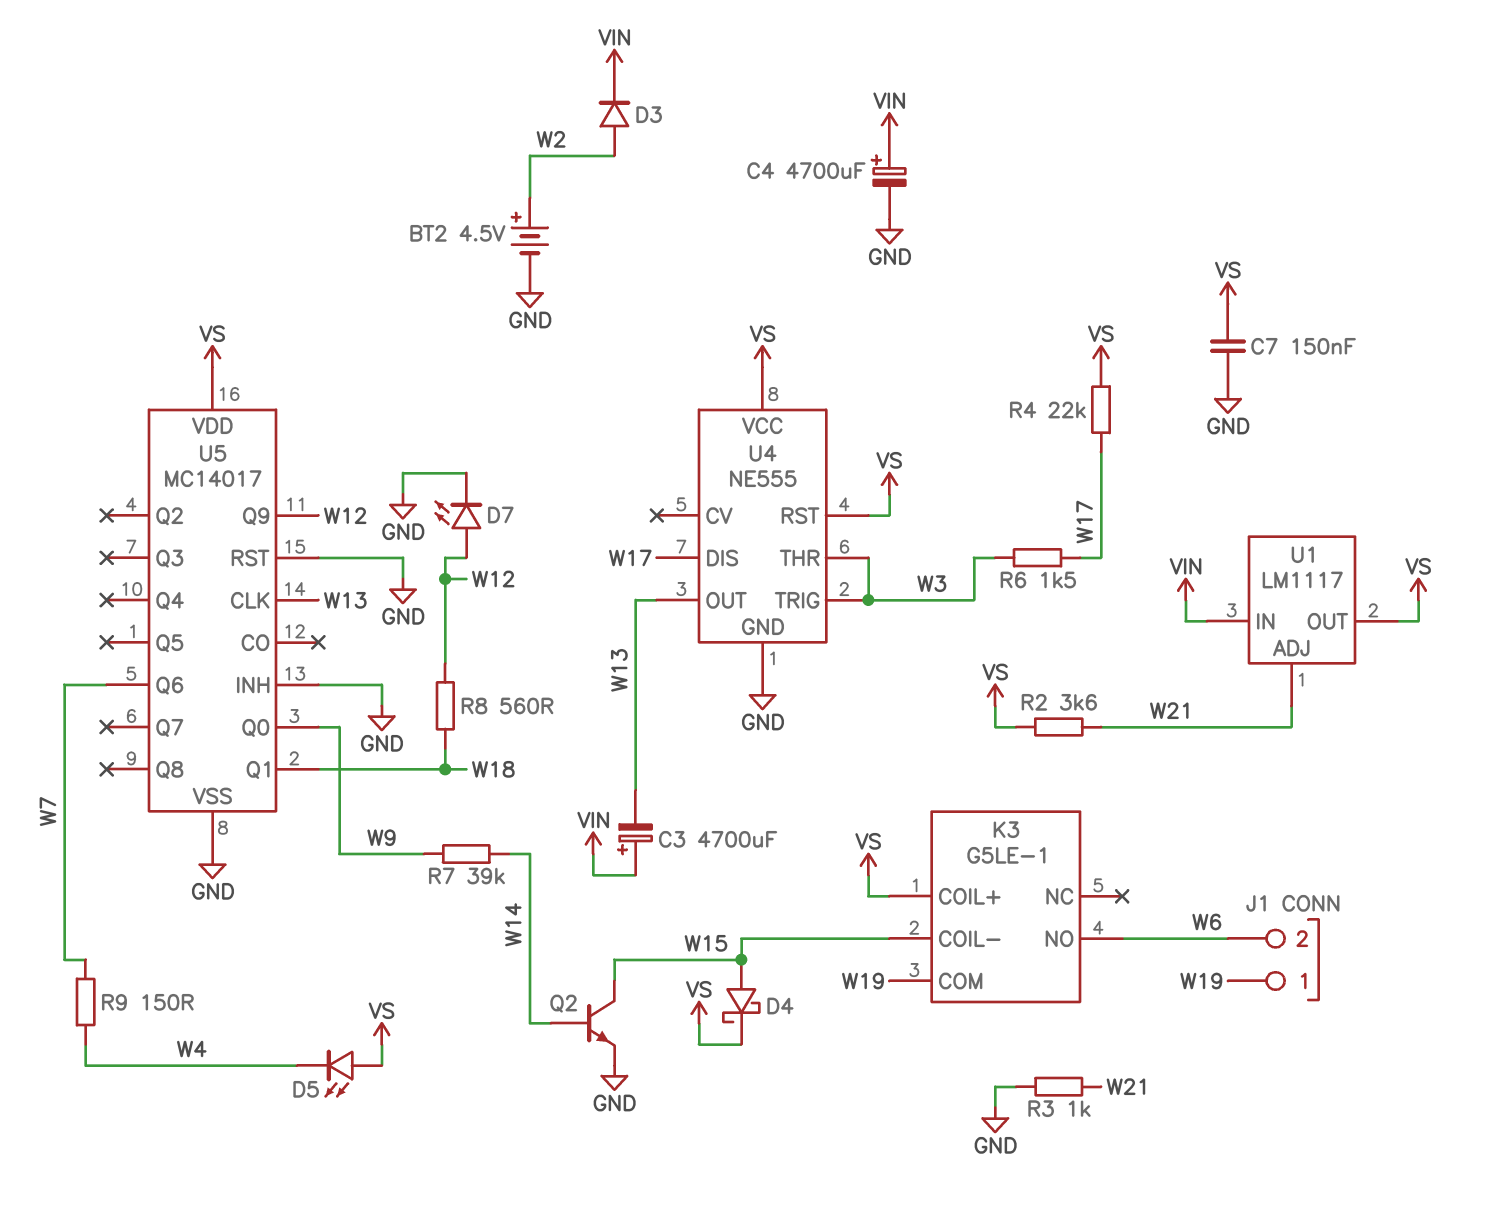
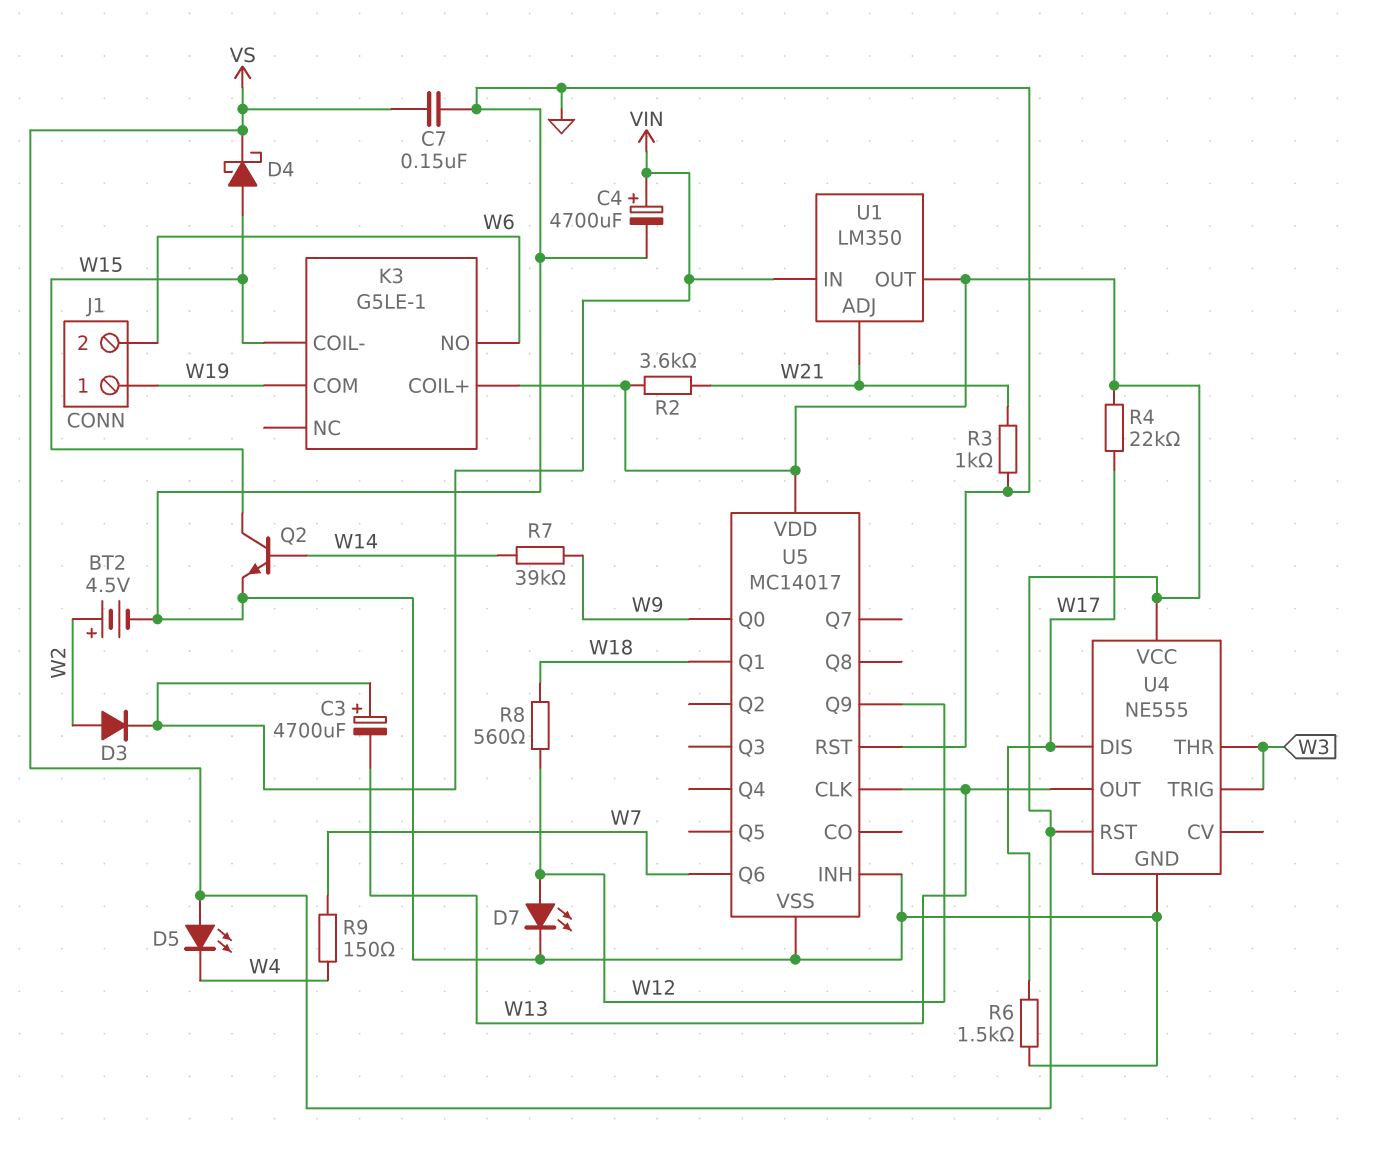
R6: 1.5k (W3, W17) -> 1.5k (GND, W17)
U1: LM1117 -> LM350

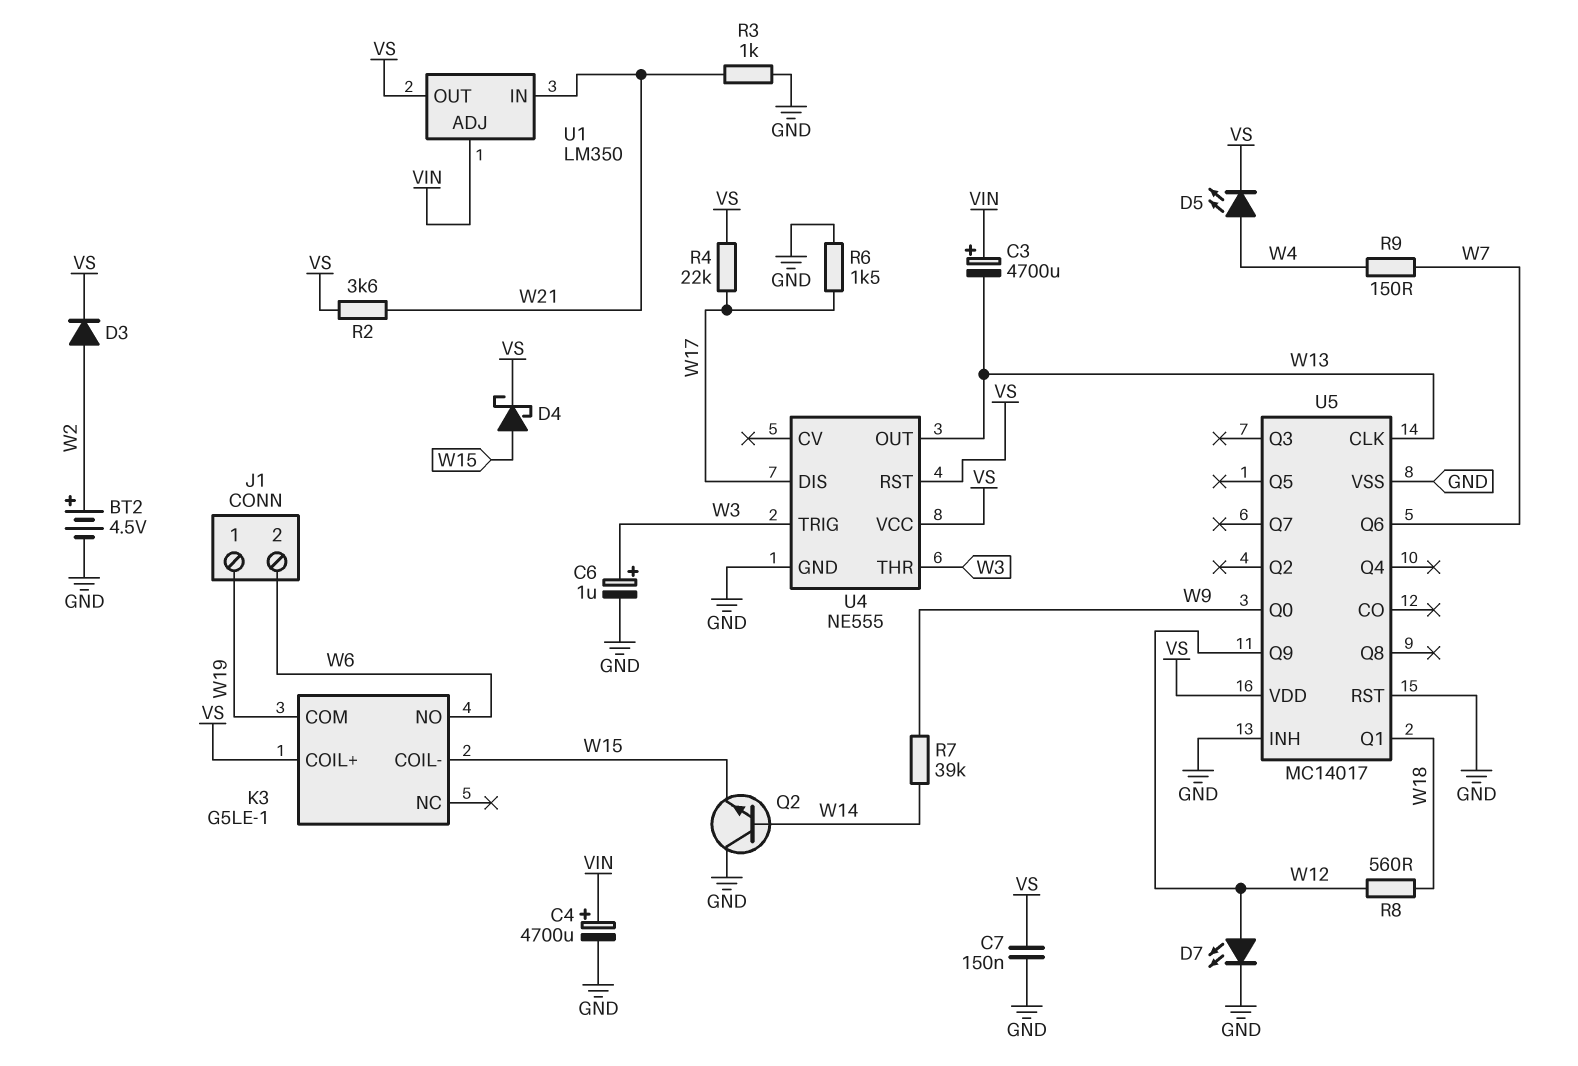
C6: none -> 1uF (plus W3, minus GND)
D3: diode (A W2, K VIN) -> diode (A W2, K VS)
D5: LED (A VS, K W4) -> LED (A W4, K VS)
Q2: NPN (B W14, C W15, E GND) -> NPN (B W14, C GND, E W15)
U1 pin ADJ: W21 -> VIN
U1 pin IN: VIN -> W21

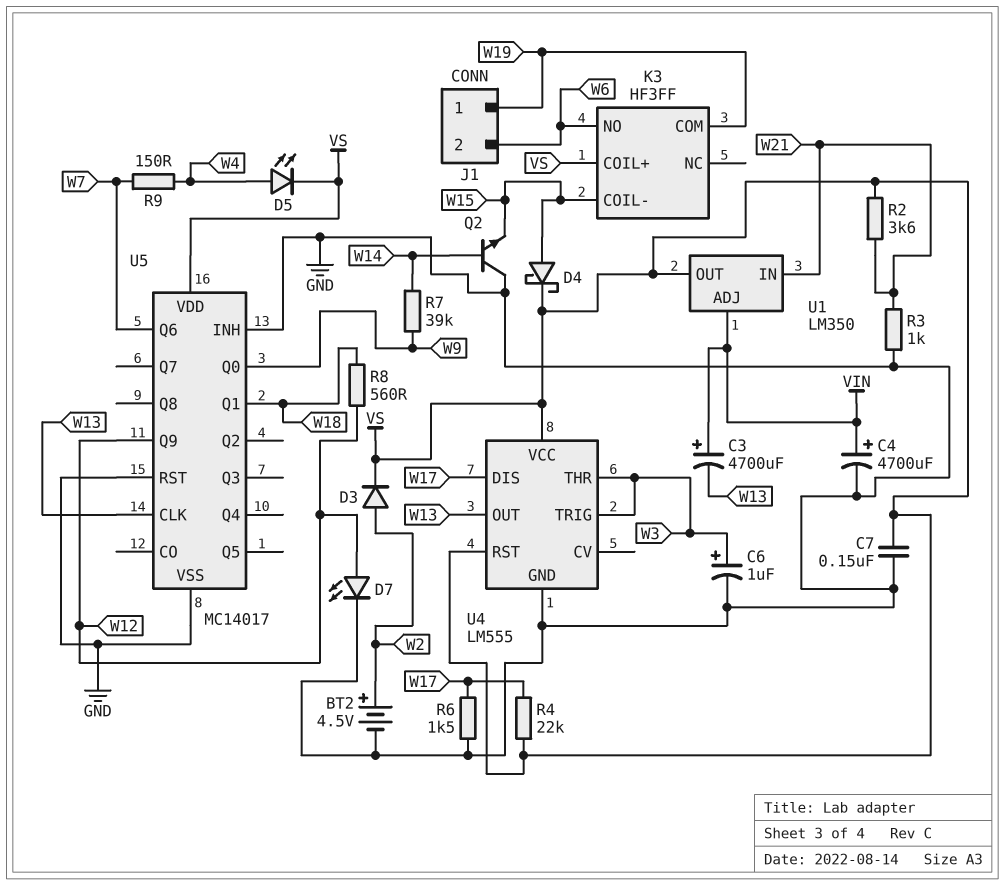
K3: G5LE-1 -> HF3FF
U4: NE555 -> LM555

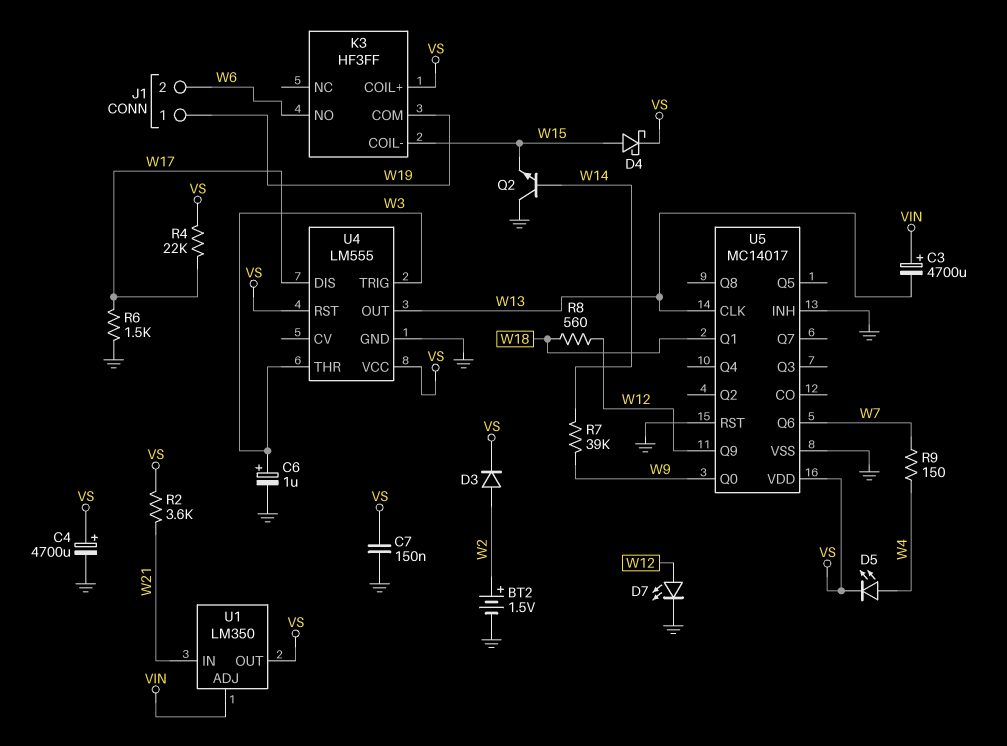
BT2: 4.5V (plus W2, minus GND) -> 1.5V (plus W2, minus GND)
C4: 4700uF (plus VIN, minus GND) -> 4700uF (plus VS, minus GND)
R3: 1k (GND, W21) -> none

